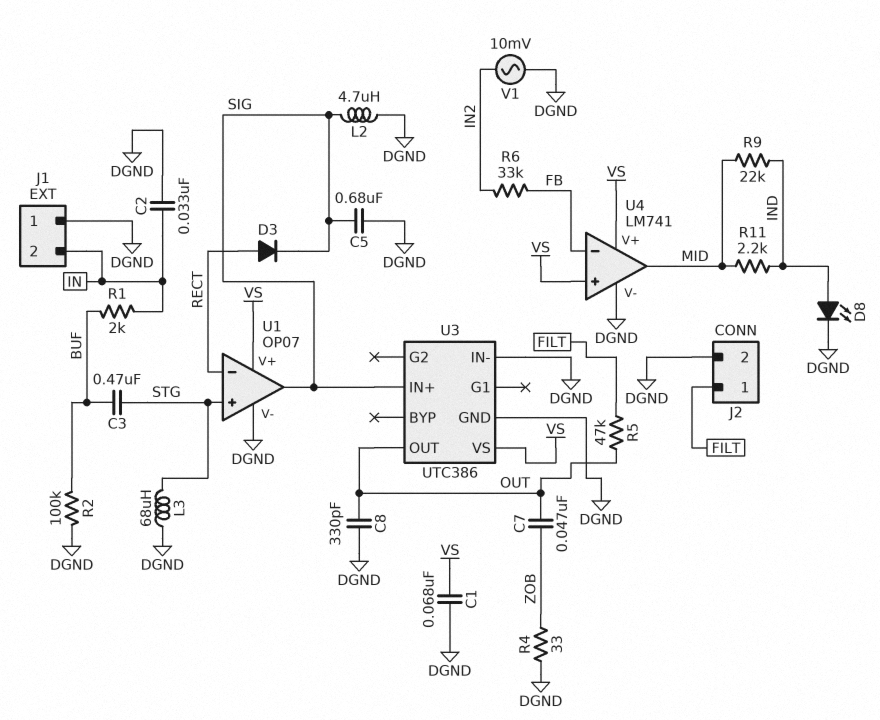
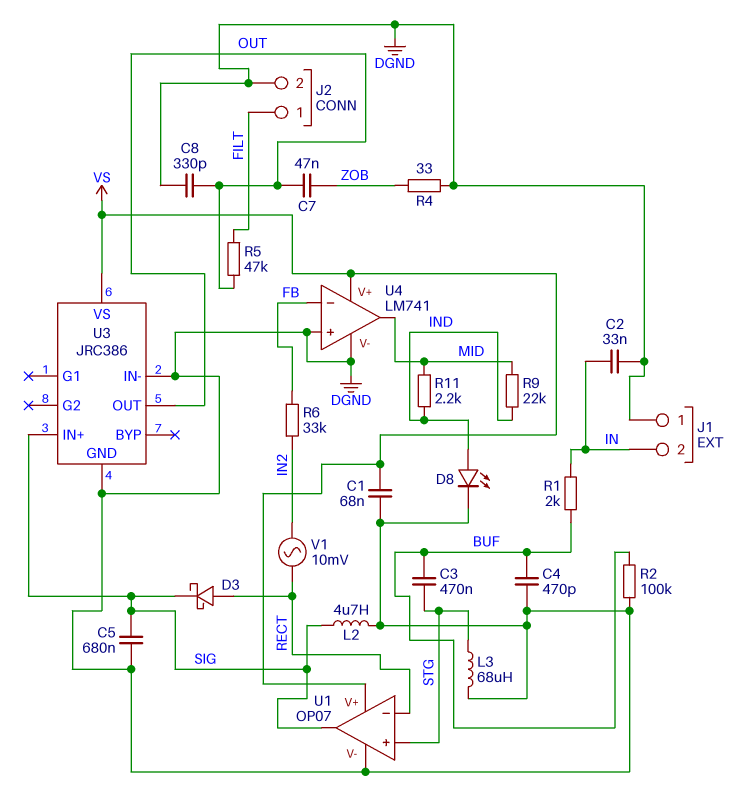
C4: none -> 470pF (BUF, DGND)
D3: diode (A RECT, K SIG) -> schottky (A RECT, K SIG)
U3: UTC386 -> JRC386
U4 pin in+: VS -> DGND
V1: AC 10mV (DGND, IN2) -> AC 10mV (IN2, RECT)

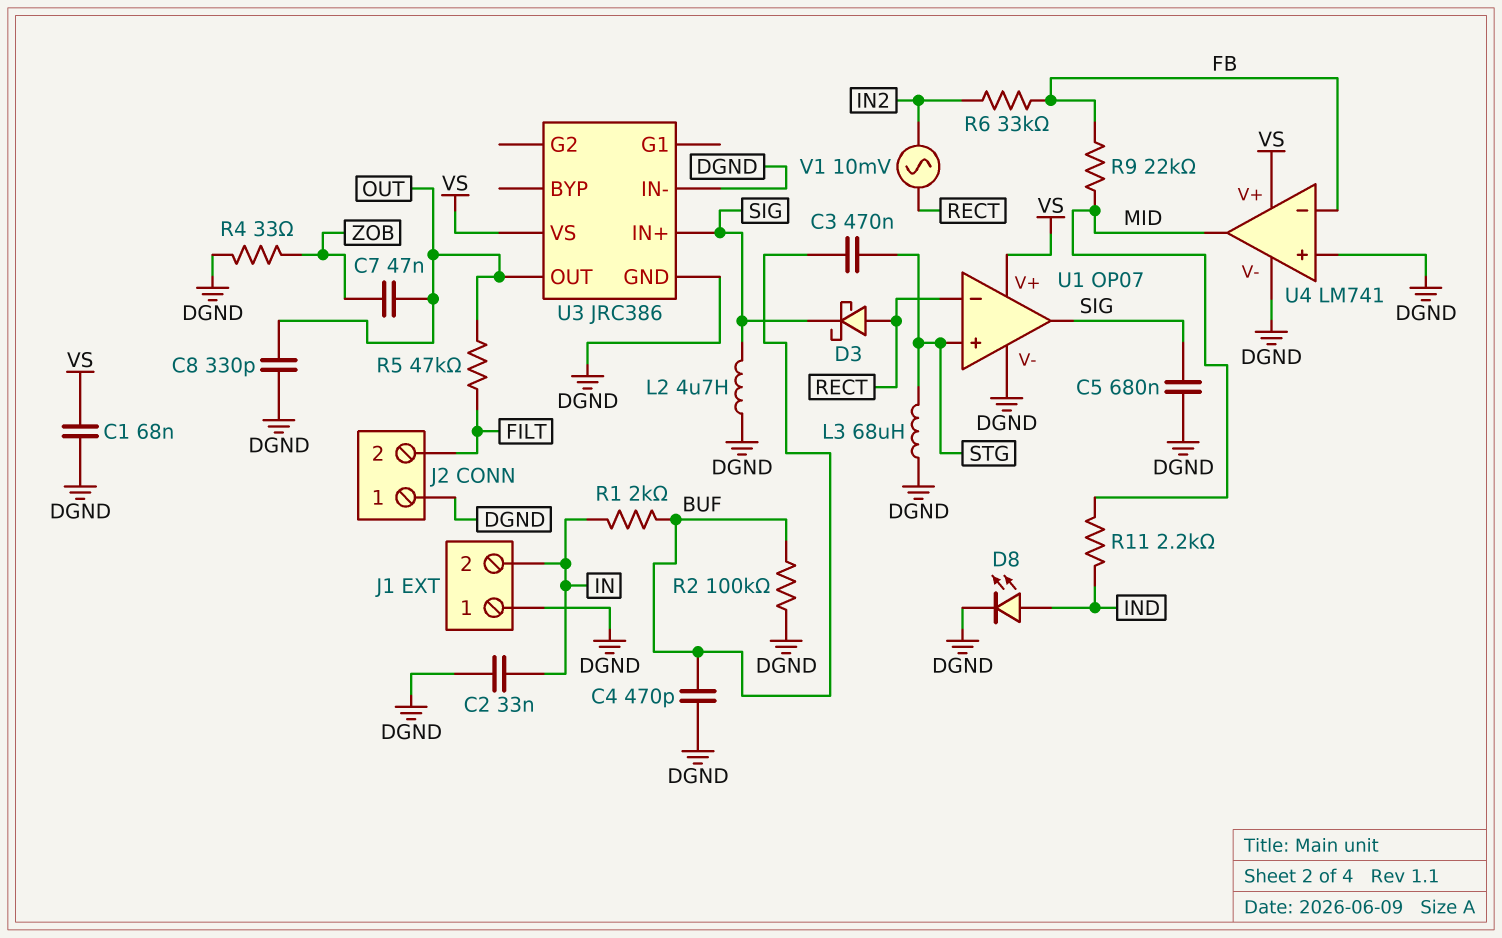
J2 pin 1: FILT -> DGND
J2 pin 2: DGND -> FILT
R9: 22k (IND, MID) -> 22k (FB, MID)

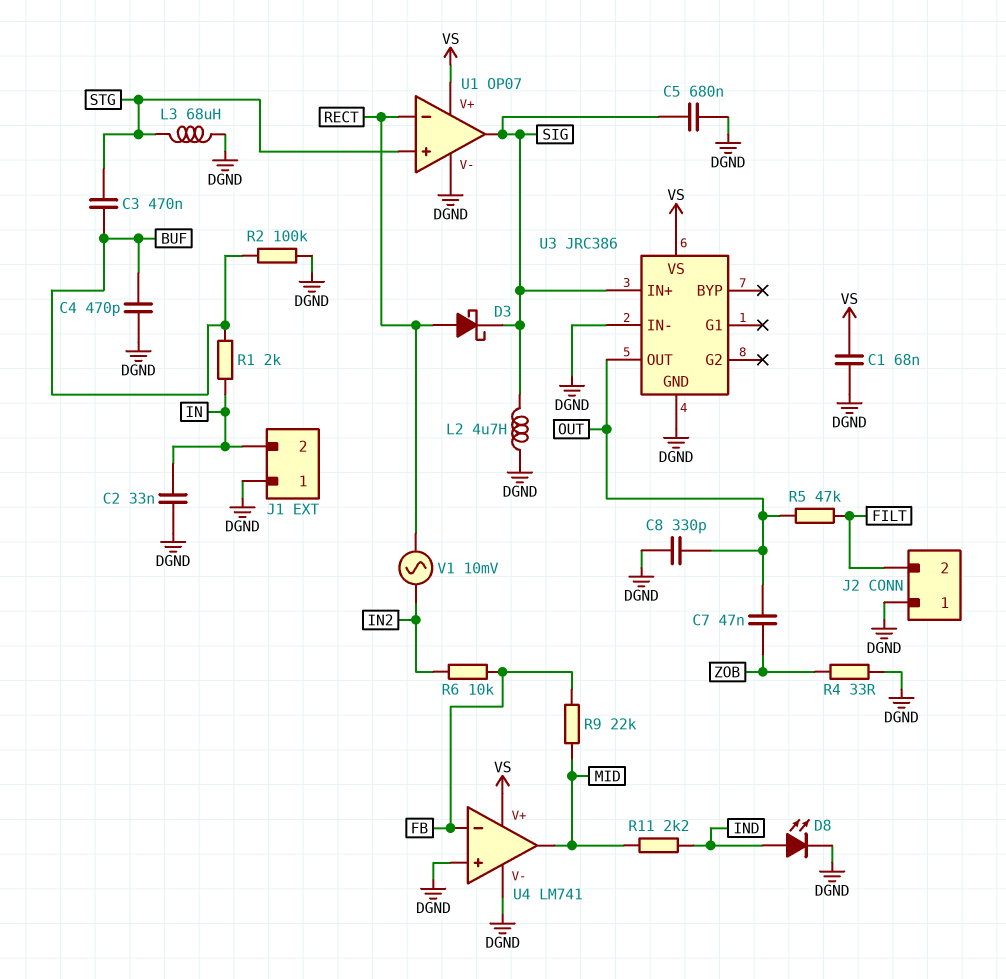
R6: 33k (FB, IN2) -> 10k (FB, IN2)

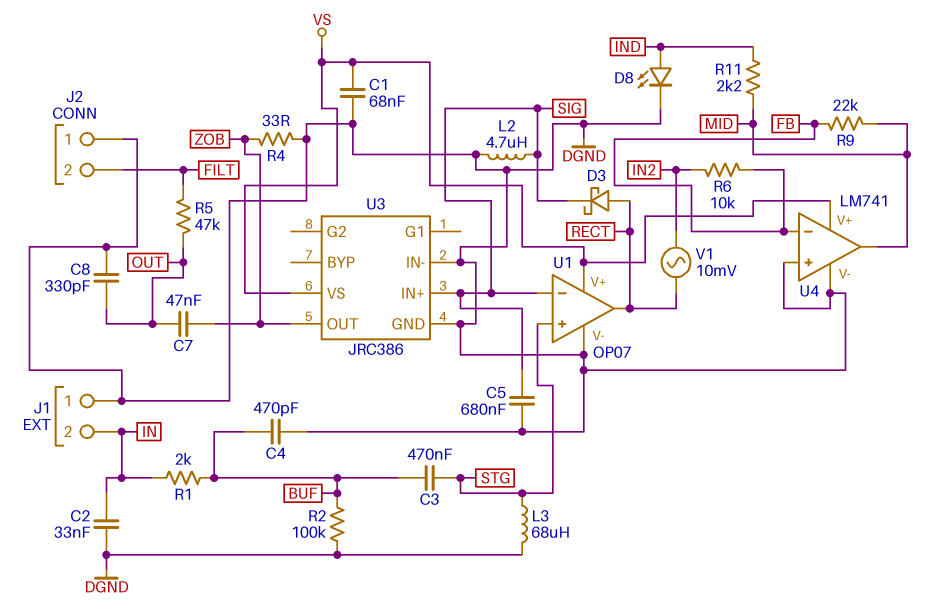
U1 pin in-: RECT -> SIG
U1 pin out: SIG -> RECT
U3 pin OUT: OUT -> ZOB

